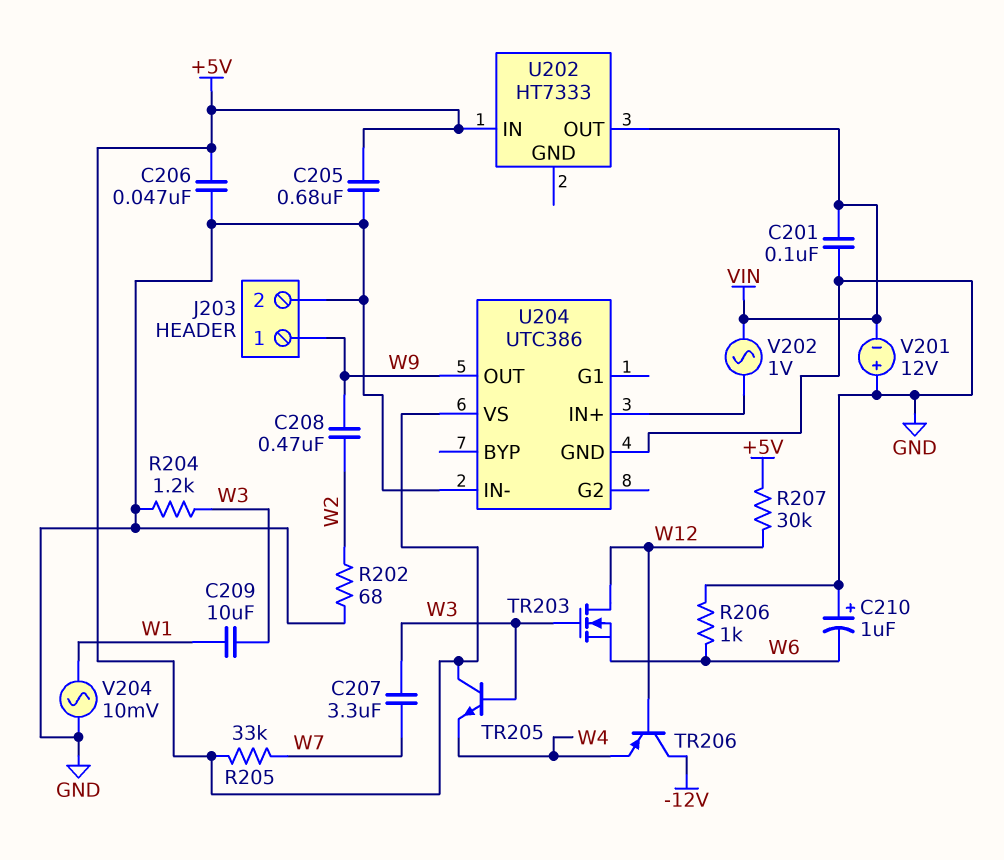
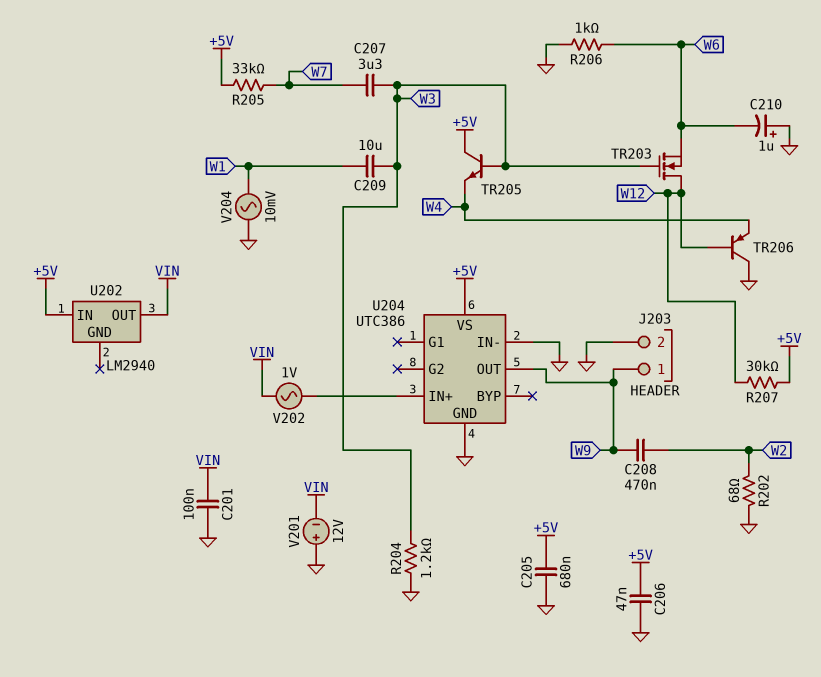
TR206: PNP (B W12, C -12V, E W4) -> PNP (B W12, C GND, E W4)
U202: HT7333 -> LM2940

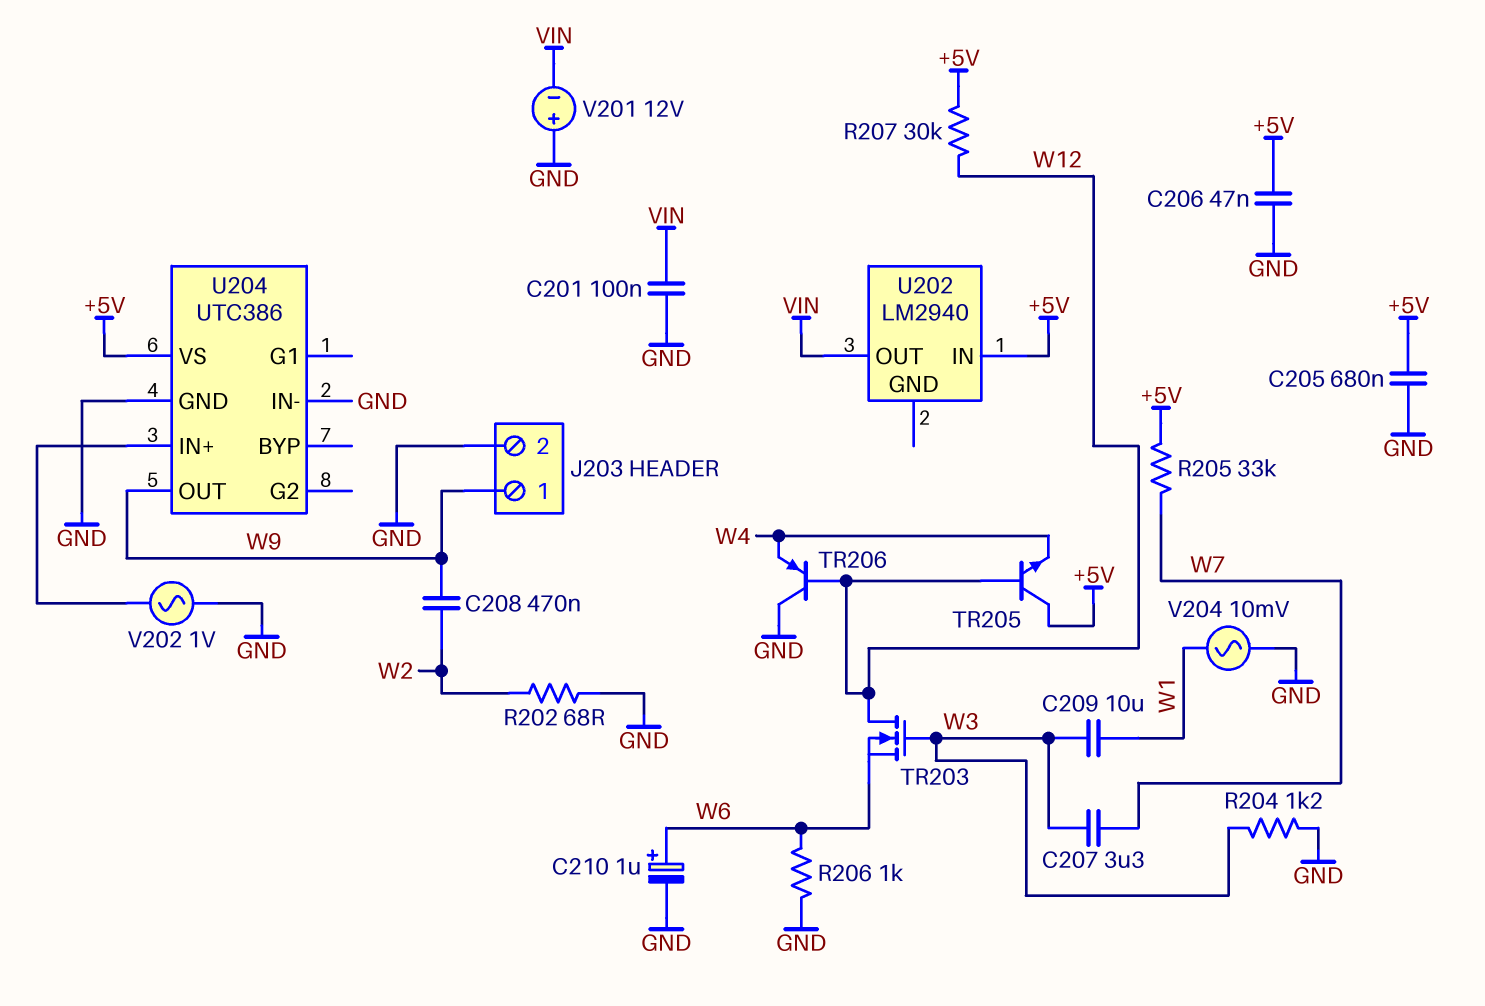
C210: 1uF (plus GND, minus W6) -> 1uF (plus W6, minus GND)
TR205: NPN (B W3, C +5V, E W4) -> NPN (B W12, C +5V, E W4)
V202: AC 1V (U204/IN+, VIN) -> AC 1V (GND, U204/IN+)

